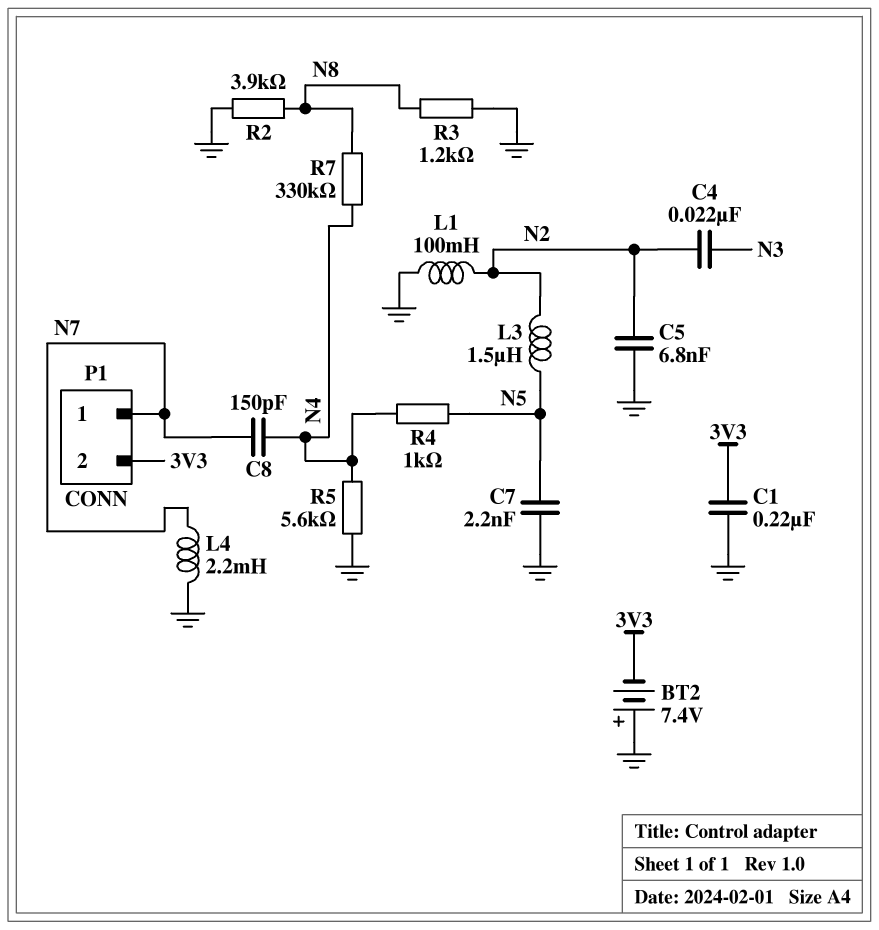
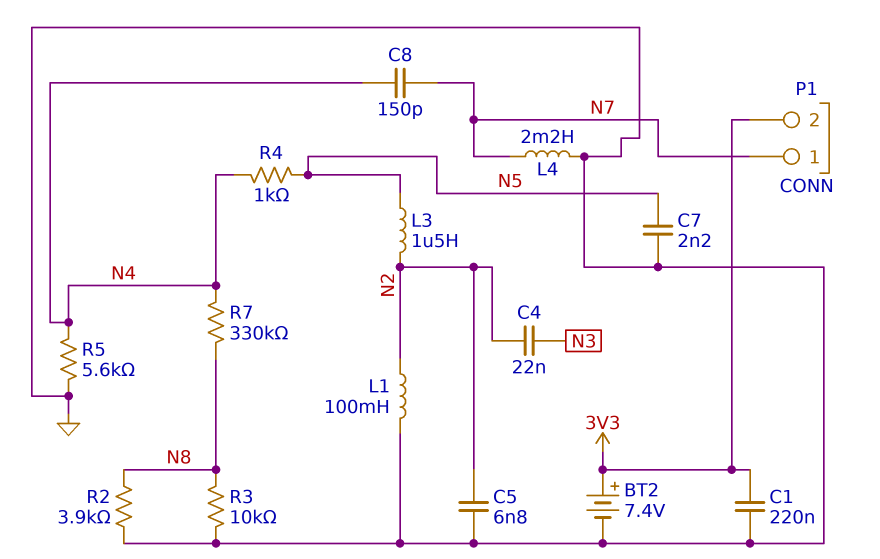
BT2: 7.4V (plus GND, minus 3V3) -> 7.4V (plus 3V3, minus GND)
R3: 1.2k (GND, N8) -> 10k (GND, N8)

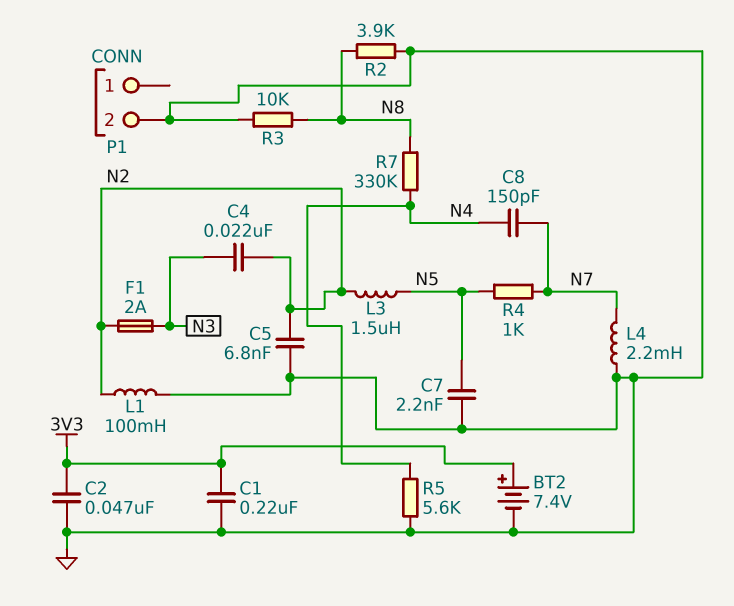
C2: none -> 47nF (3V3, GND)
F1: none -> 2A (N2, N3)
P1 pin 1: N7 -> none
P1 pin 2: 3V3 -> GND
R4: 1k (N4, N5) -> 1k (N5, N7)

